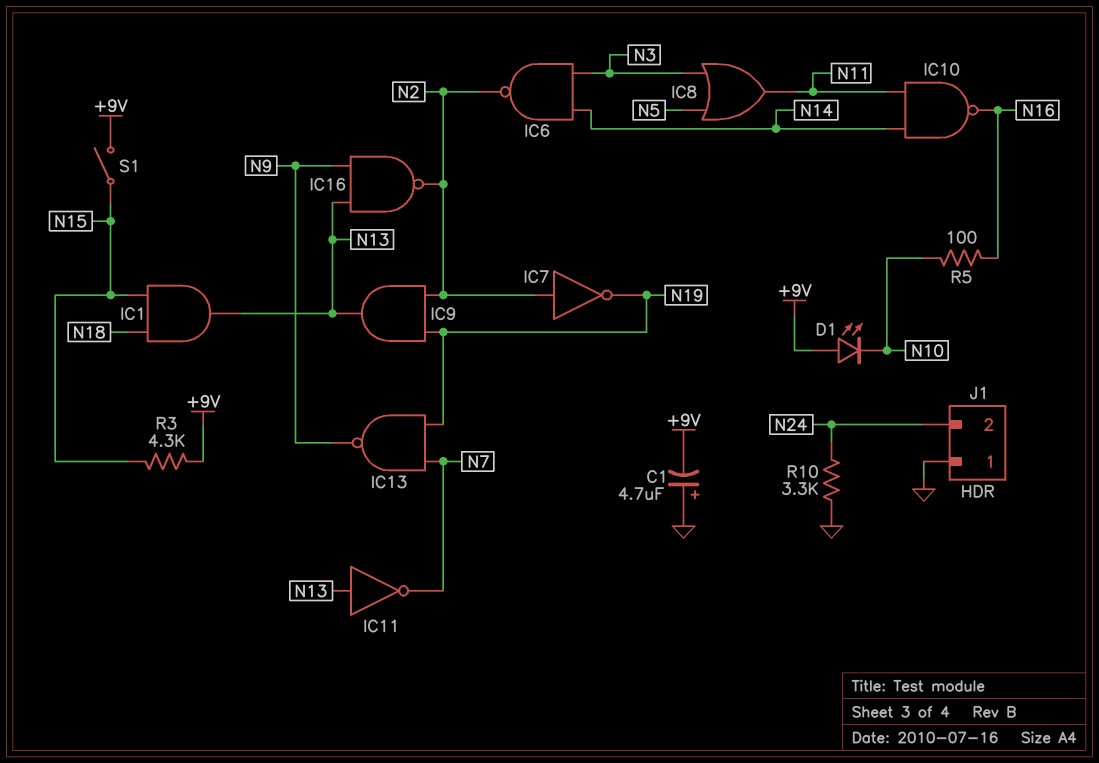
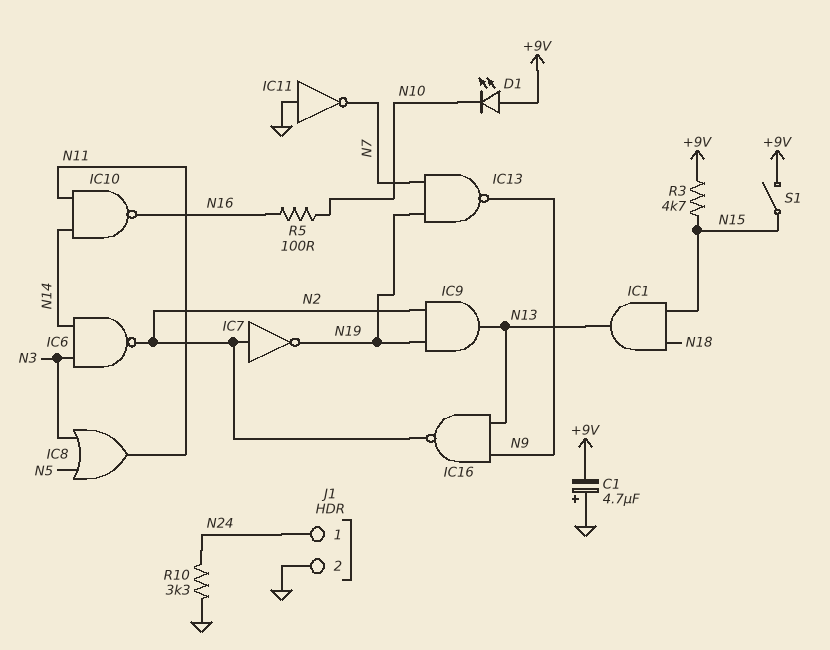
IC11: NOT (in N13, out N7) -> NOT (in GND, out N7)
J1 pin 1: GND -> N24
J1 pin 2: N24 -> GND
R3: 4.3k (+9V, N15) -> 4.7k (+9V, N15)

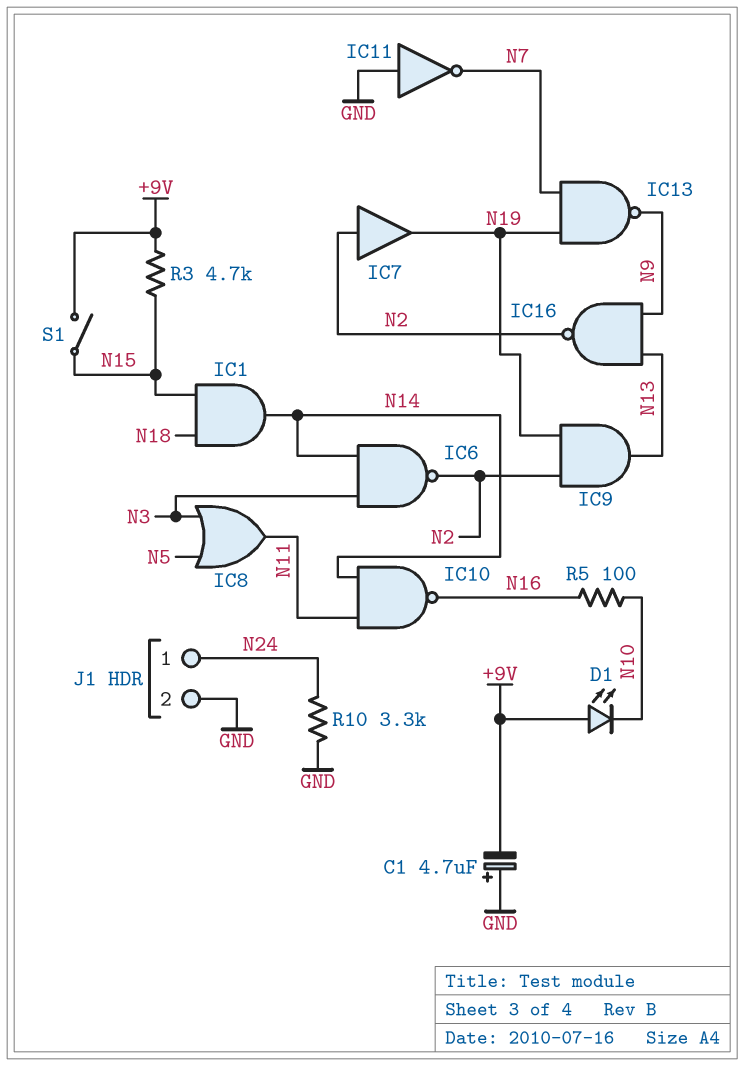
IC1: AND (in N15, in N18, out N13) -> AND (in N15, in N18, out N14)
IC7: NOT (in N2, out N19) -> buffer (in N2, out N19)

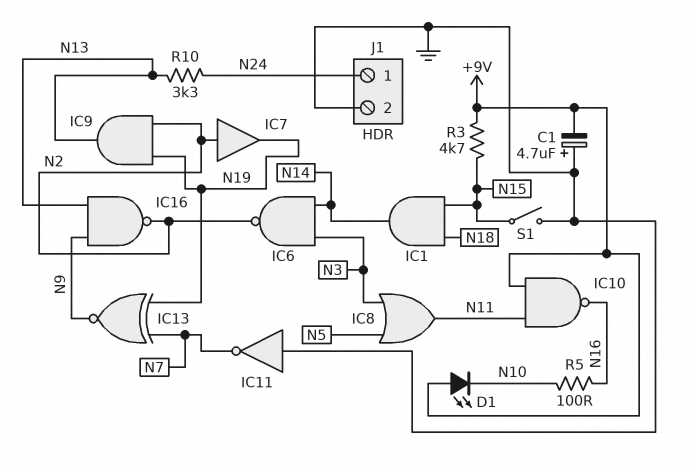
IC10: NAND (in N11, in N14, out N16) -> NAND (in +9V, in N11, out N16)
IC13: NAND (in N7, in N19, out N9) -> XNOR (in N7, in N19, out N9)
R10: 3.3k (GND, N24) -> 3.3k (N13, N24)
S1: switch (+9V, N15) -> switch (GND, N15)

